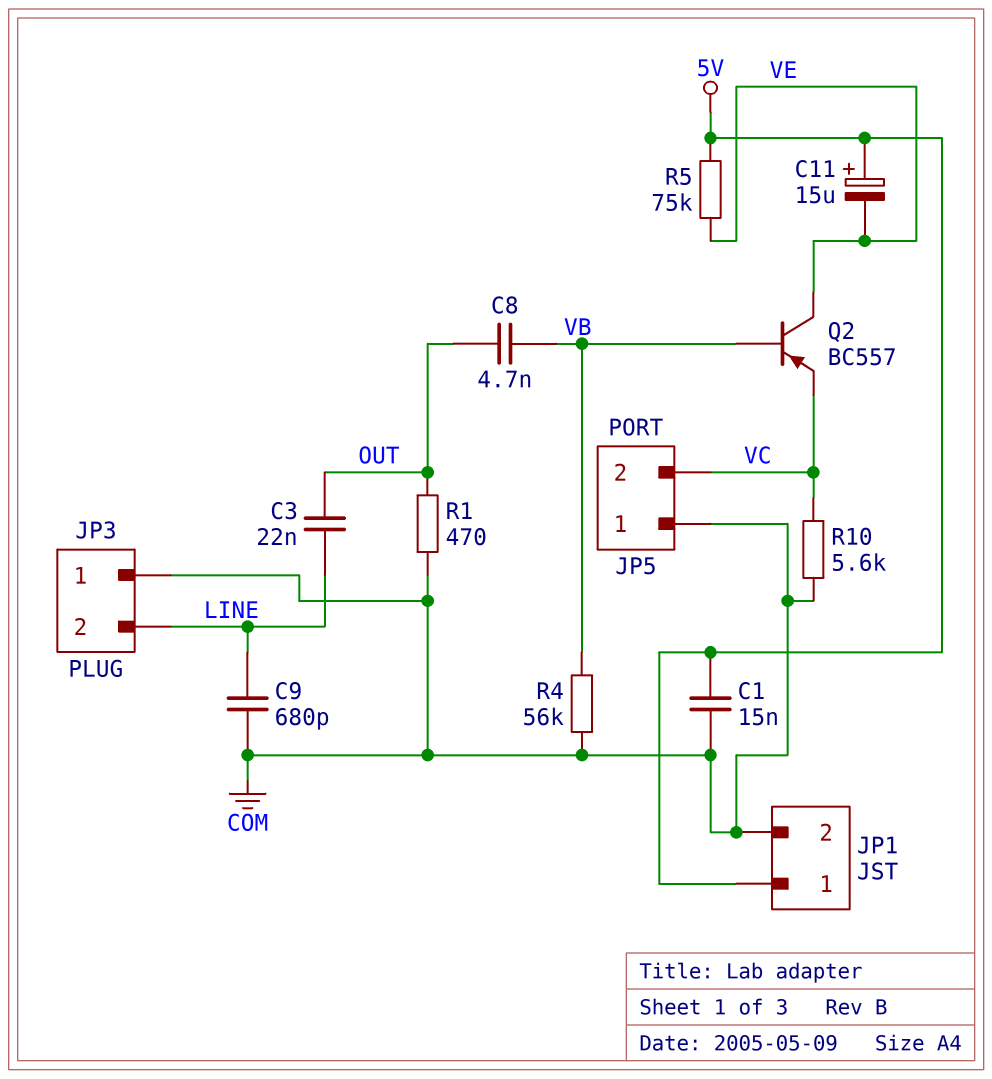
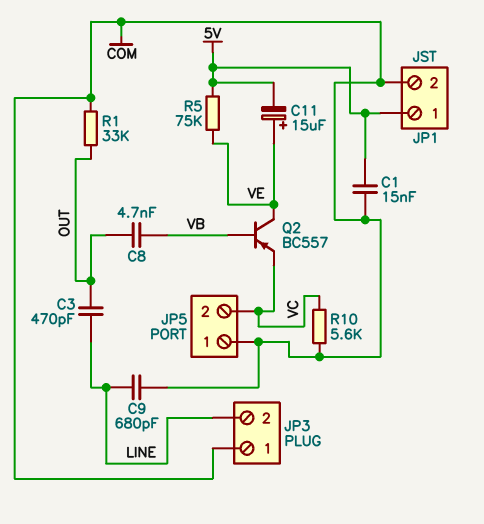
C3: 22nF (LINE, OUT) -> 470pF (LINE, OUT)
C11: 15uF (plus 5V, minus VE) -> 15uF (plus VE, minus 5V)
R1: 470 (COM, OUT) -> 33k (COM, OUT)
R4: 56k (COM, VB) -> none

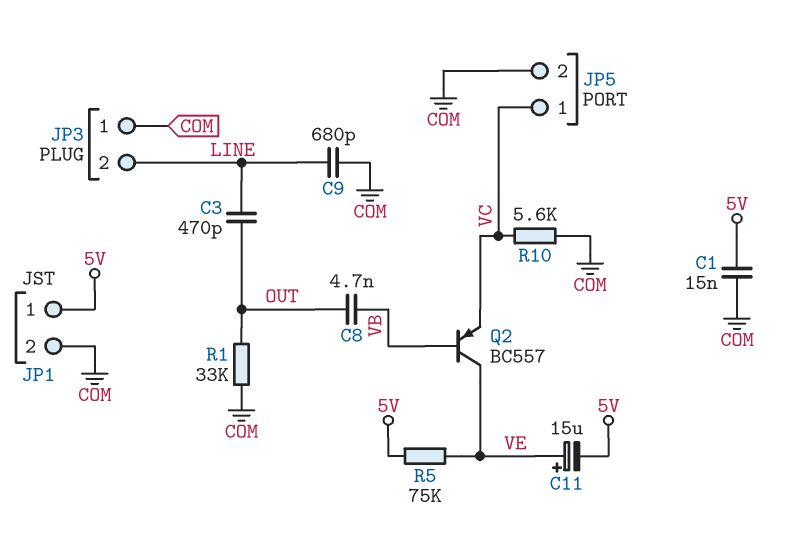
JP5 pin 1: COM -> VC
JP5 pin 2: VC -> COM

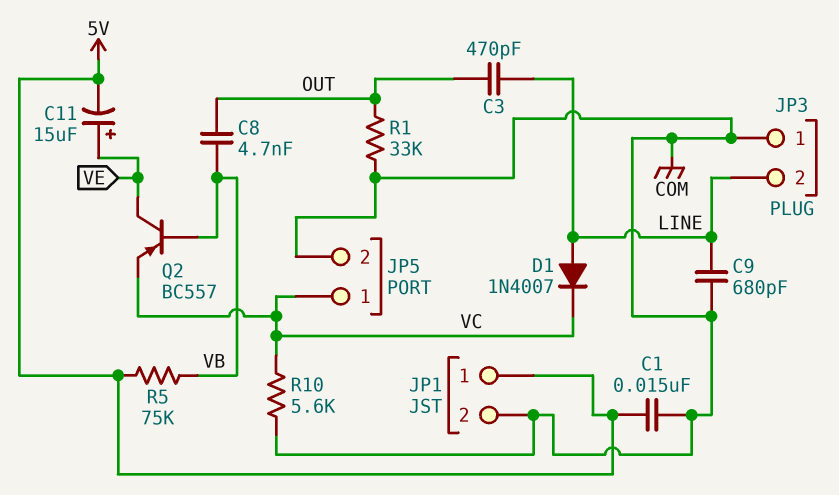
D1: none -> diode 1N4007 (A LINE, K VC)
R5: 75k (5V, VE) -> 75k (5V, VB)

